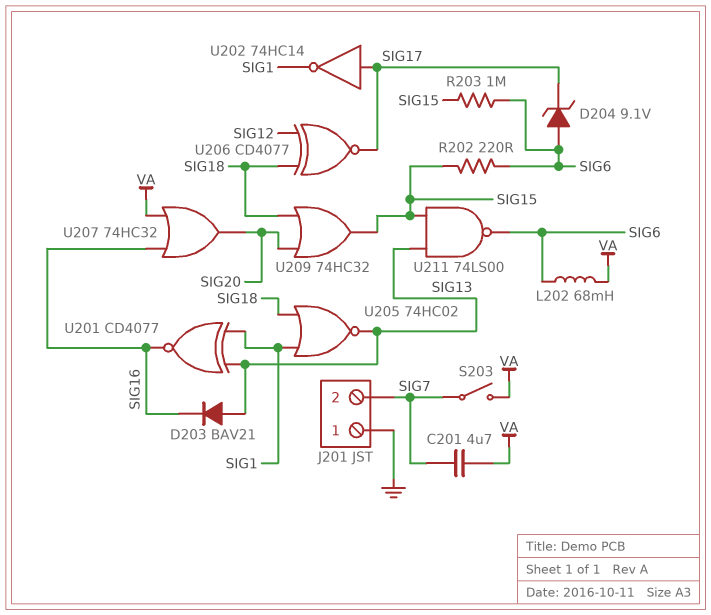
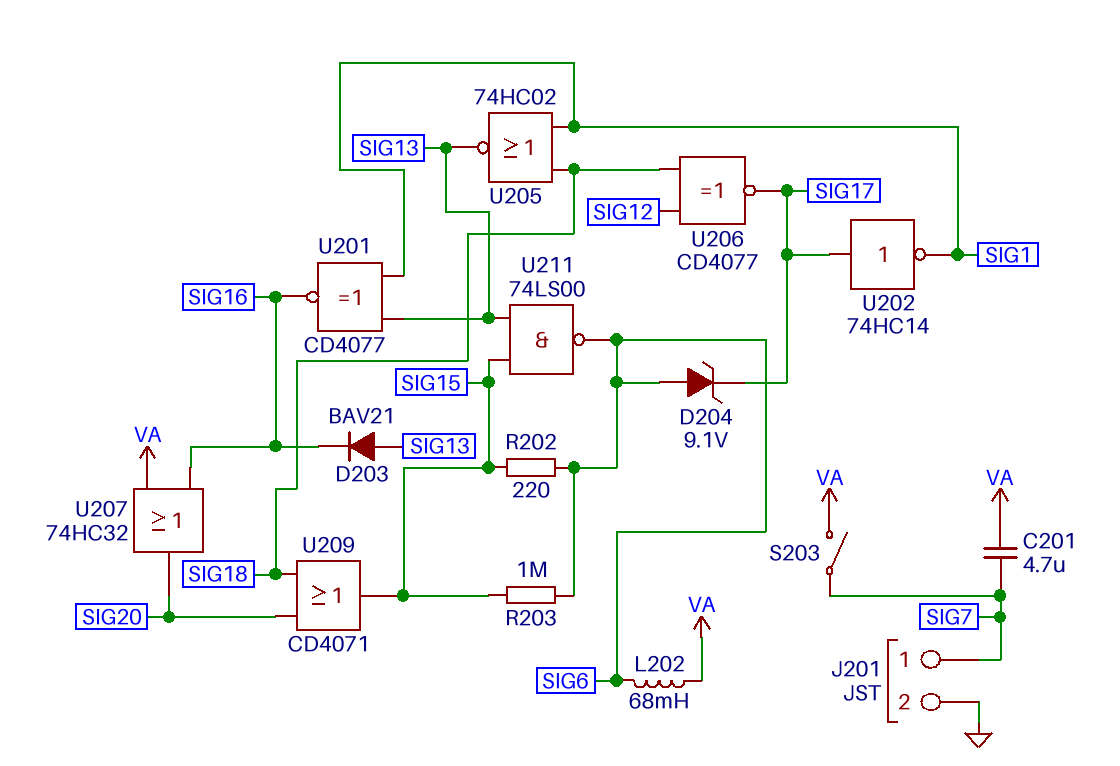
J201 pin 1: GND -> SIG7
J201 pin 2: SIG7 -> GND
U209: OR 74HC32 (in SIG18, in SIG20, out SIG15) -> OR CD4071 (in SIG18, in SIG20, out SIG15)

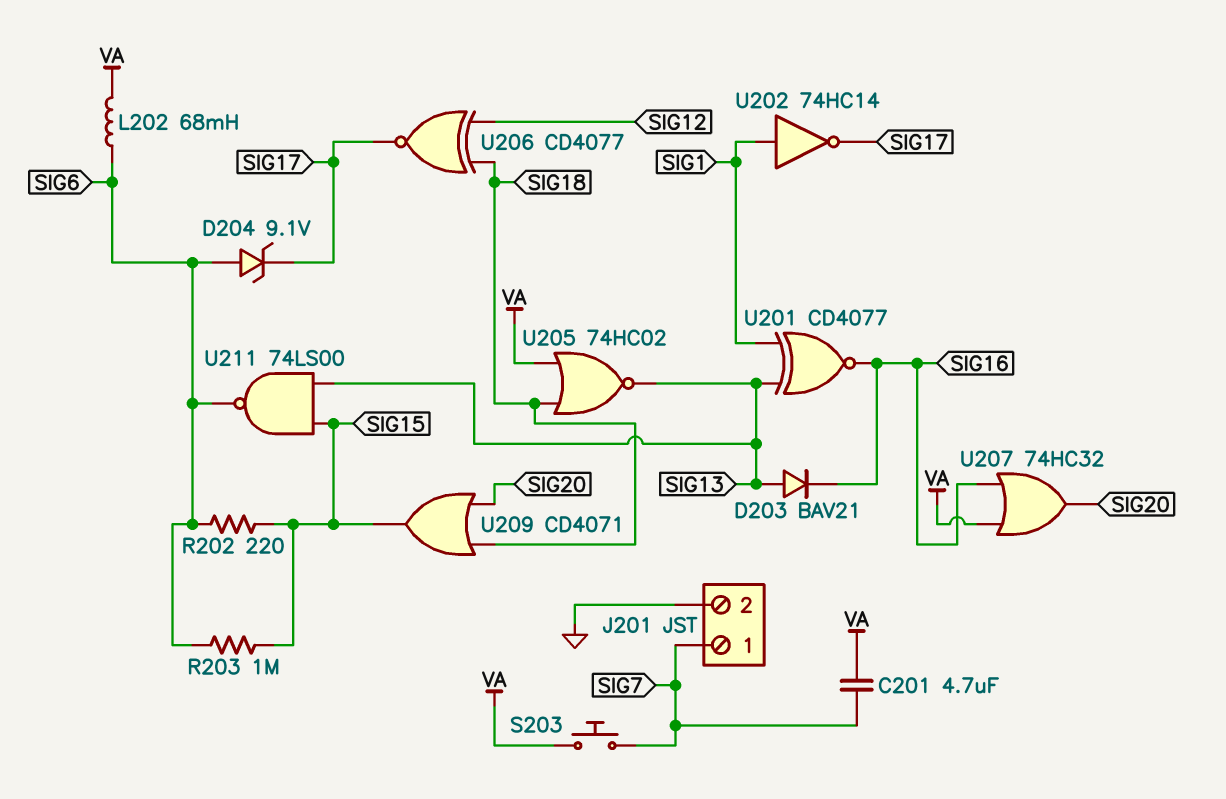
S203: switch (SIG7, VA) -> button (SIG7, VA)
U202: NOT 74HC14 (in SIG17, out SIG1) -> NOT 74HC14 (in SIG1, out SIG17)
U205: NOR 74HC02 (in SIG1, in SIG18, out SIG13) -> NOR 74HC02 (in SIG18, in VA, out SIG13)

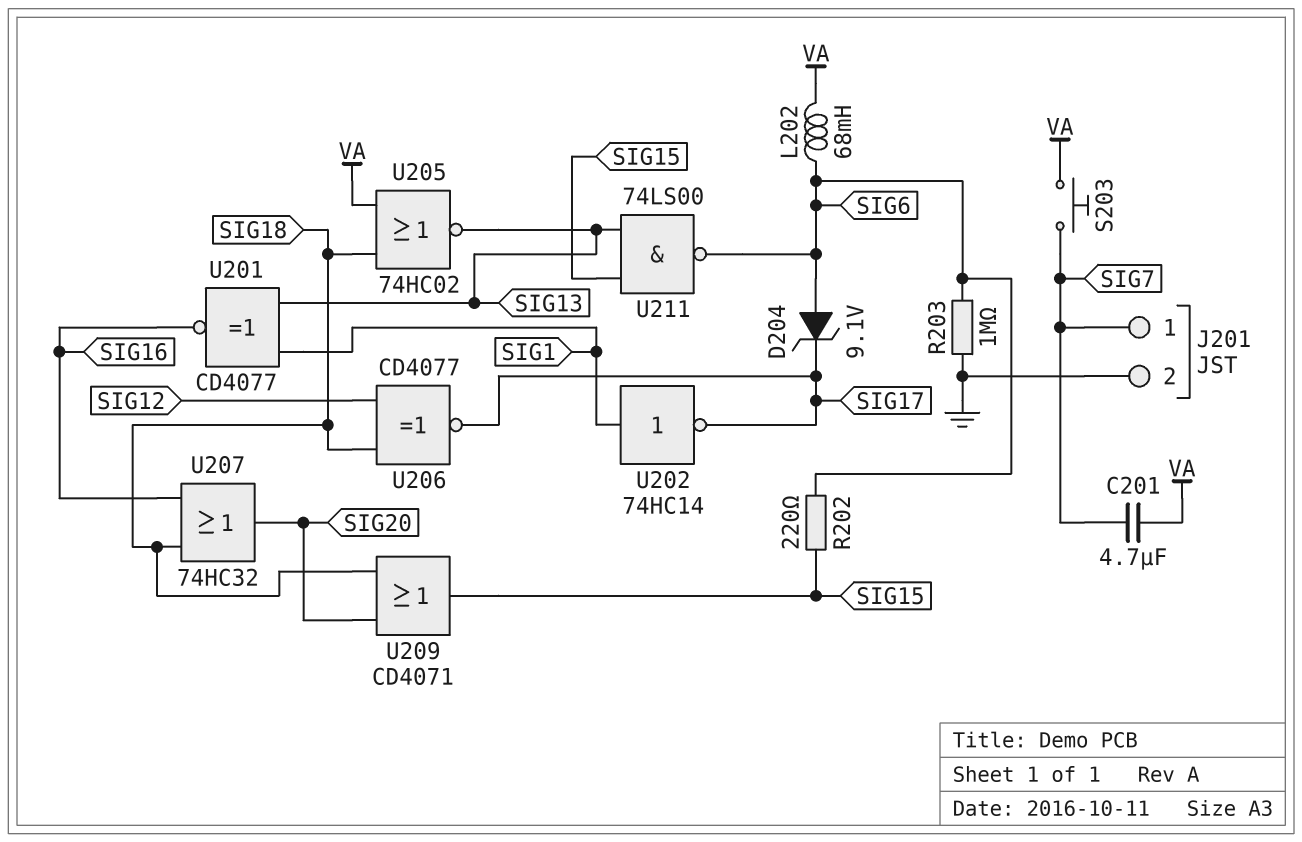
D203: diode BAV21 (A SIG13, K SIG16) -> none
R203: 1M (SIG6, SIG15) -> 1M (GND, SIG6)
U207: OR 74HC32 (in SIG16, in VA, out SIG20) -> OR 74HC32 (in SIG16, in SIG18, out SIG20)

